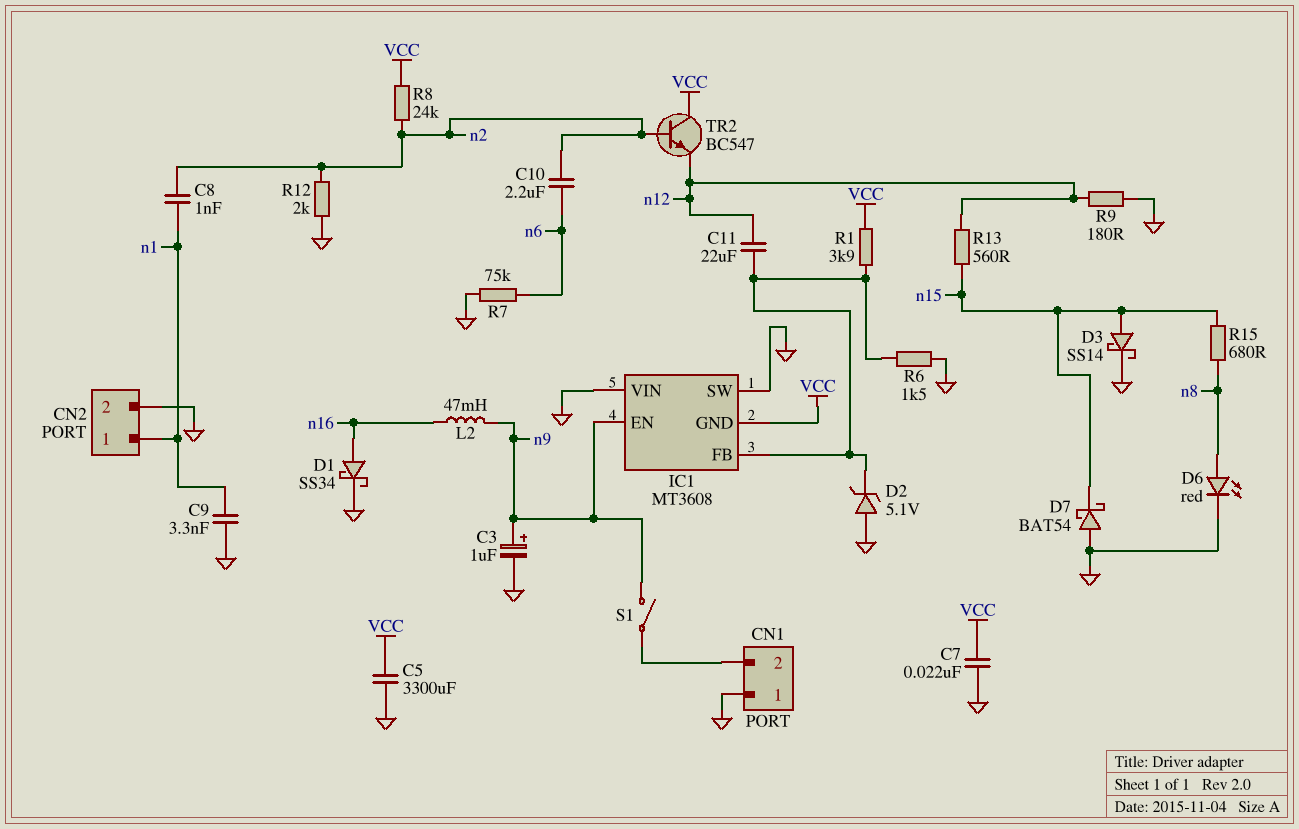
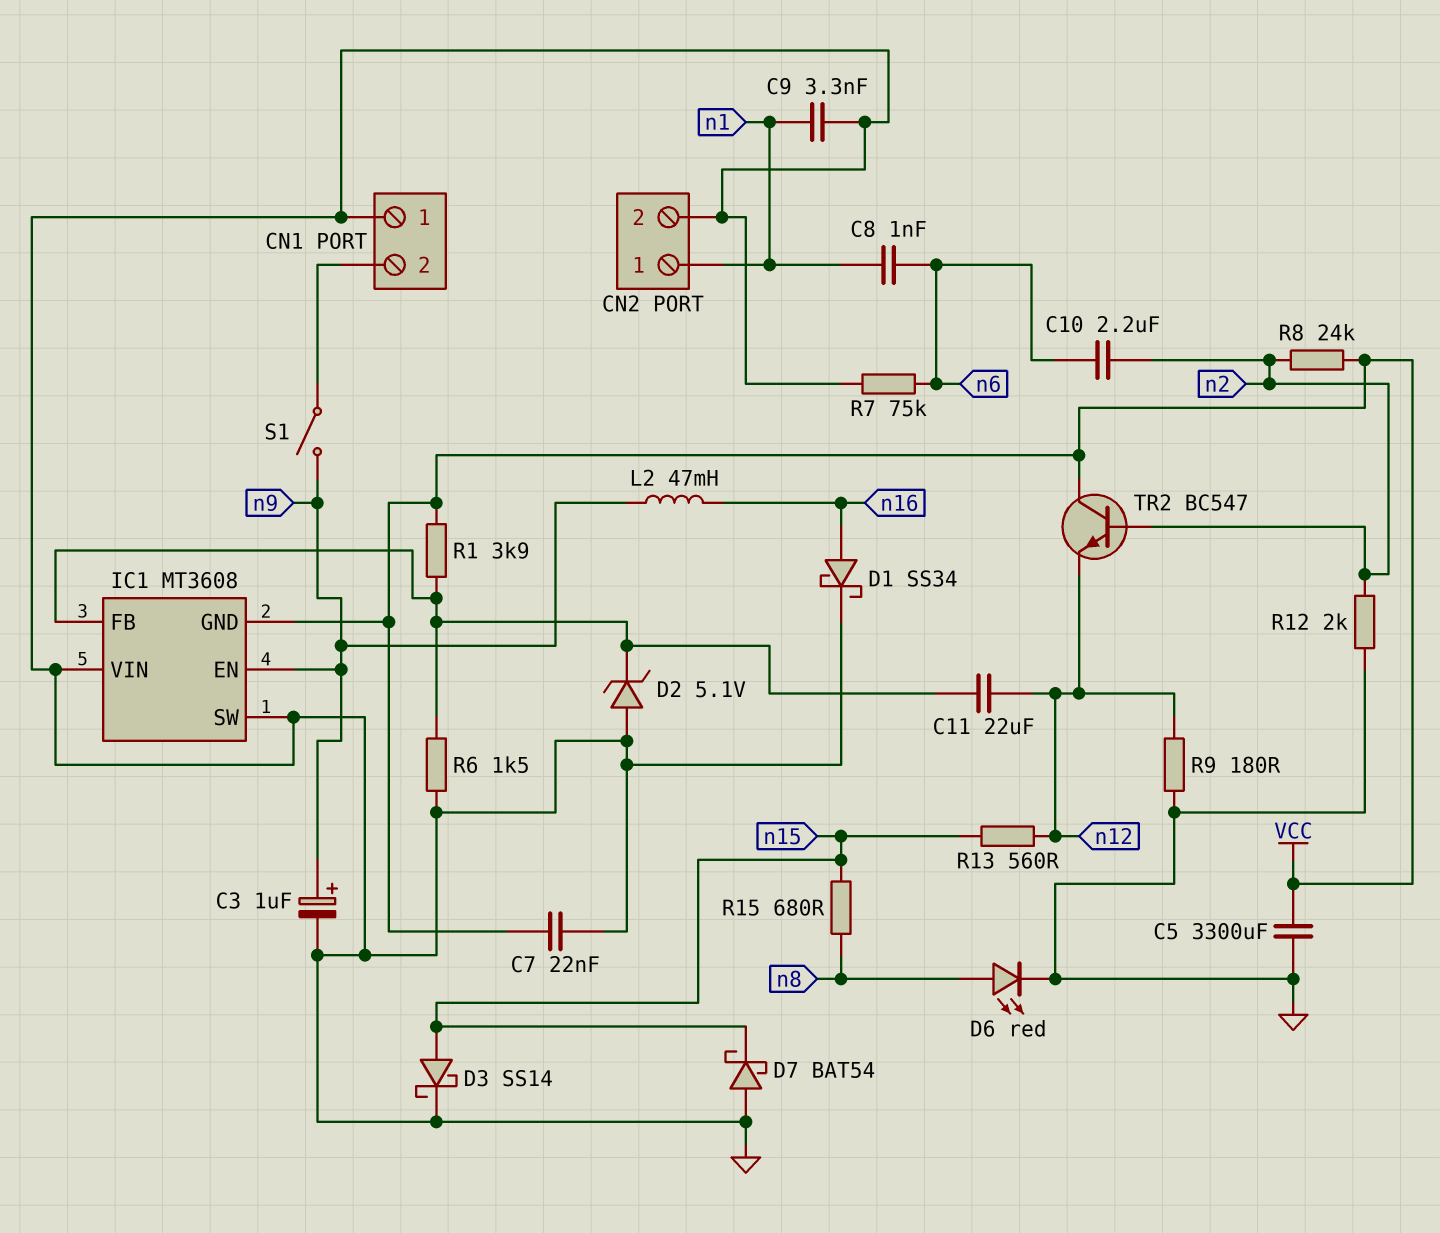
C8: 1nF (n1, n2) -> 1nF (n1, n6)

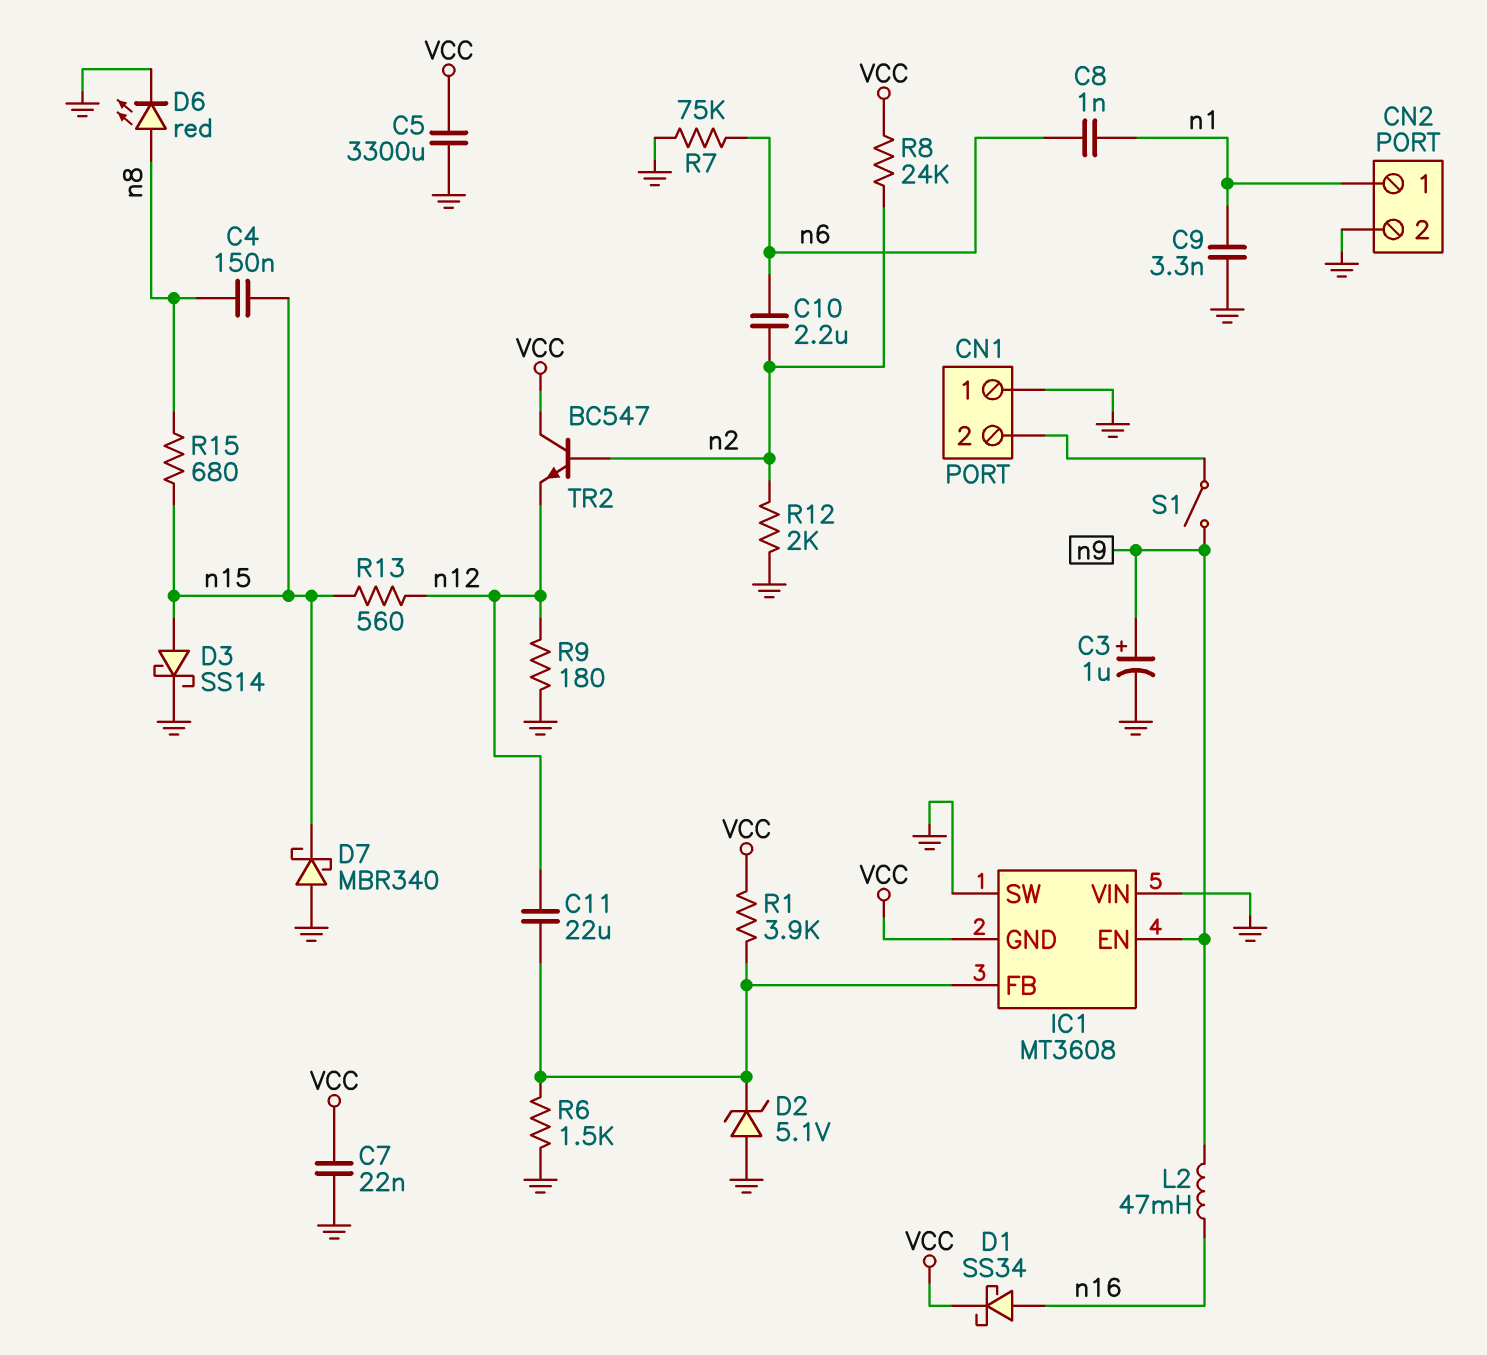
C4: none -> 150nF (n8, n15)
D1: schottky SS34 (A n16, K GND) -> schottky SS34 (A n16, K VCC)
D7: schottky BAT54 (A GND, K n15) -> schottky MBR340 (A GND, K n15)

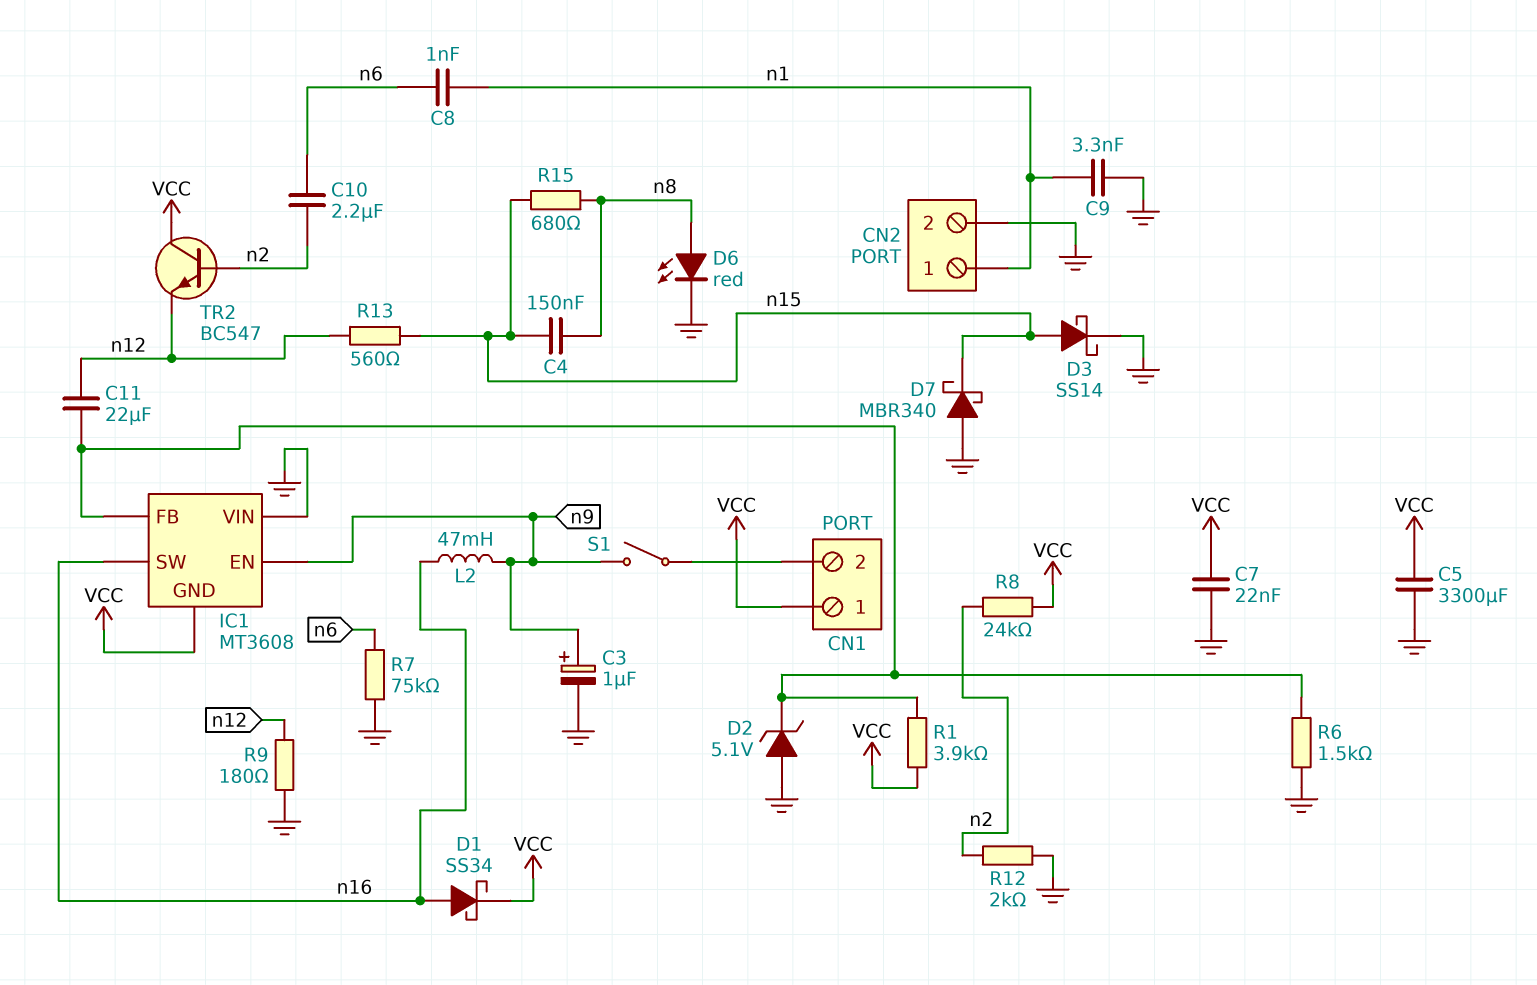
CN1 pin 1: GND -> VCC
IC1 pin SW: GND -> n16

